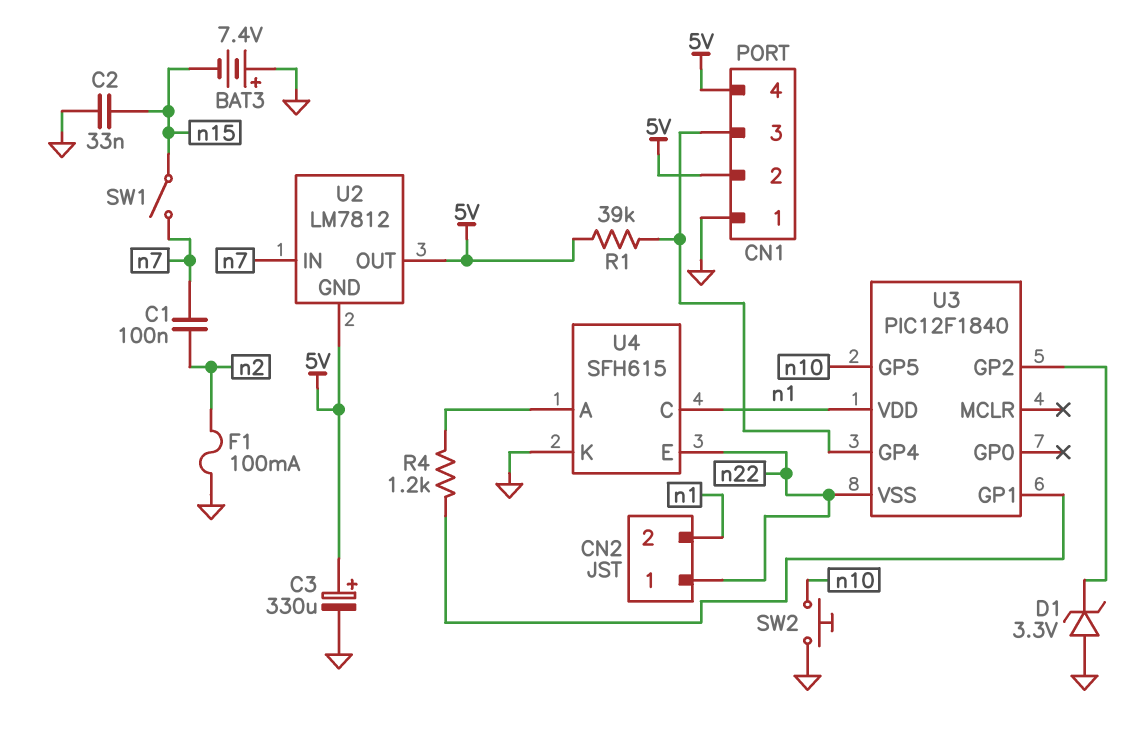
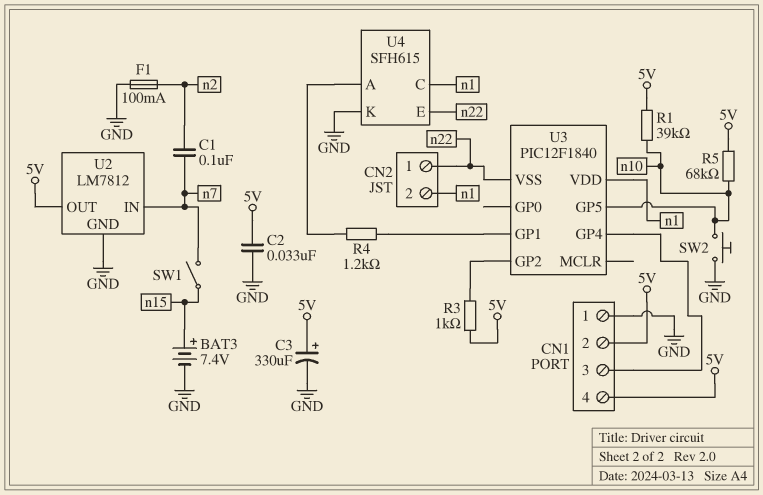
BAT3: 7.4V (plus GND, minus n15) -> 7.4V (plus n15, minus GND)
C2: 33nF (GND, n15) -> 33nF (5V, GND)
D1: zener 3.3V (A GND, K U3/GP2) -> none
R1: 39k (5V, CN1/3) -> 39k (5V, n10)
R3: none -> 1k (5V, U3/GP2)
R5: none -> 68k (5V, n10)
U2 pin GND: 5V -> GND

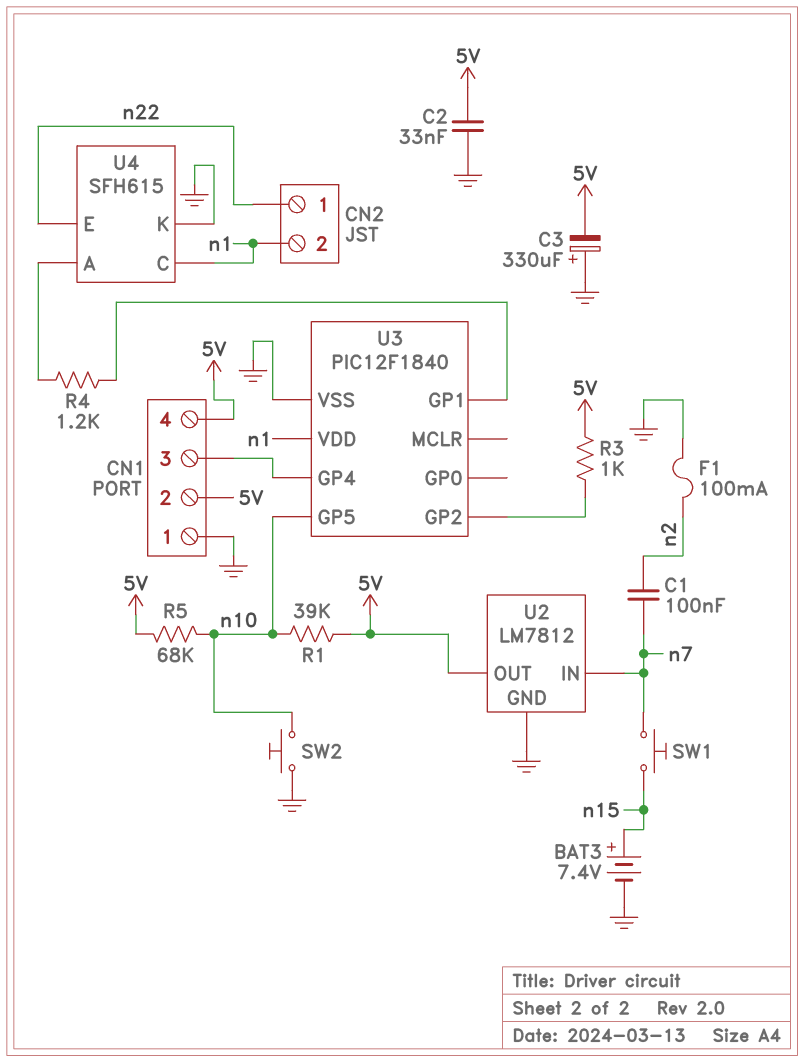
C3: 330uF (plus 5V, minus GND) -> 330uF (plus GND, minus 5V)
SW1: switch (n7, n15) -> button (n7, n15)
U3 pin VSS: n22 -> GND

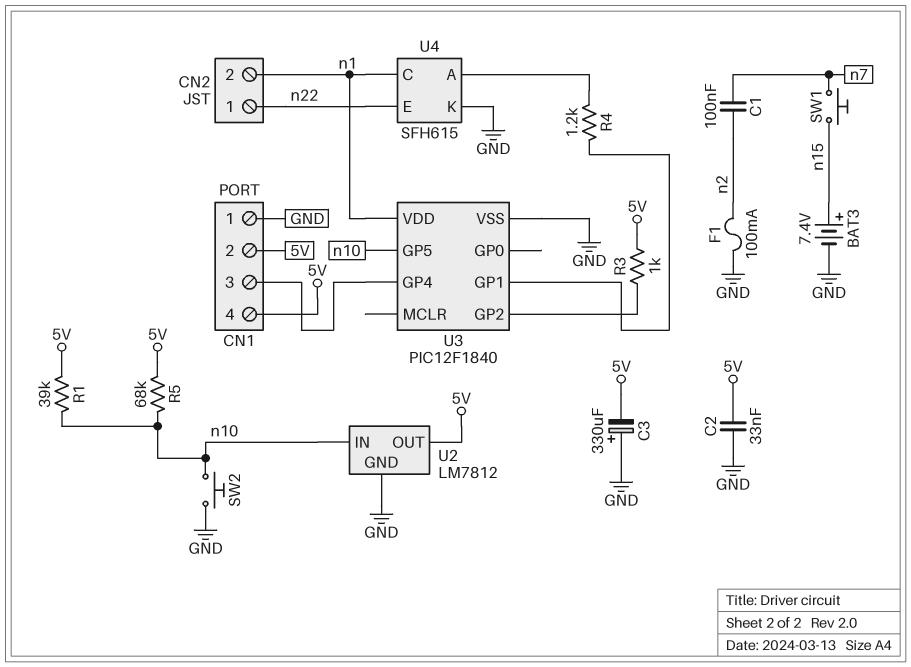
U2 pin IN: n7 -> n10

